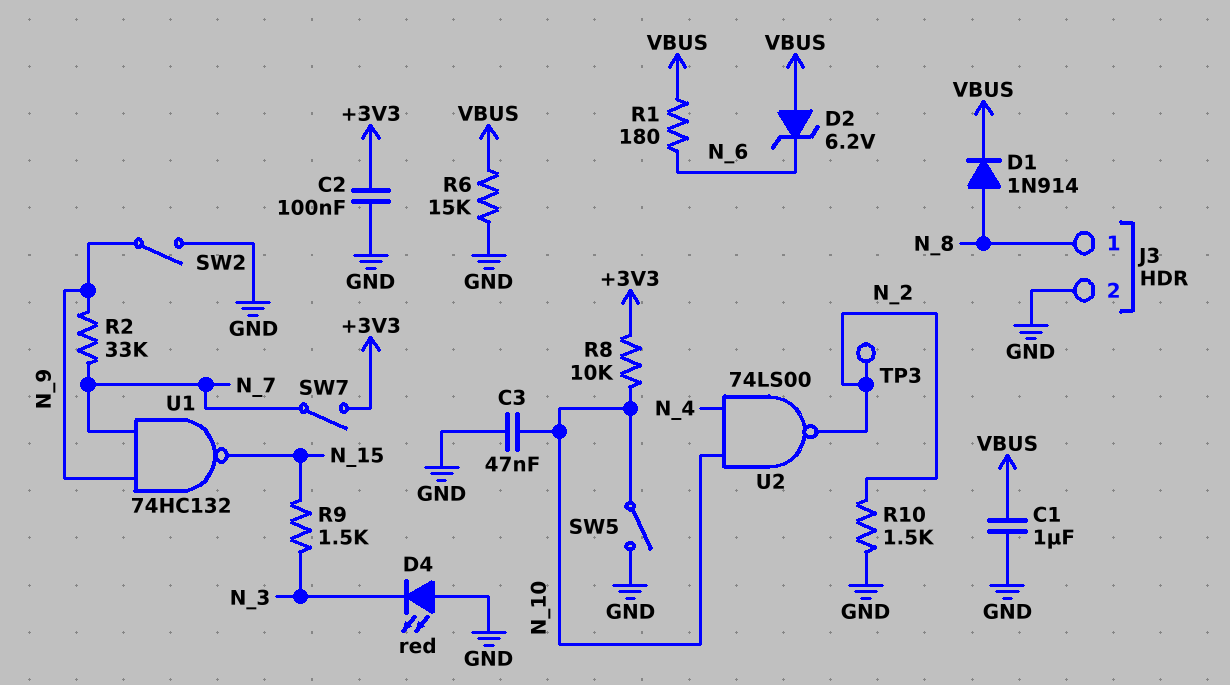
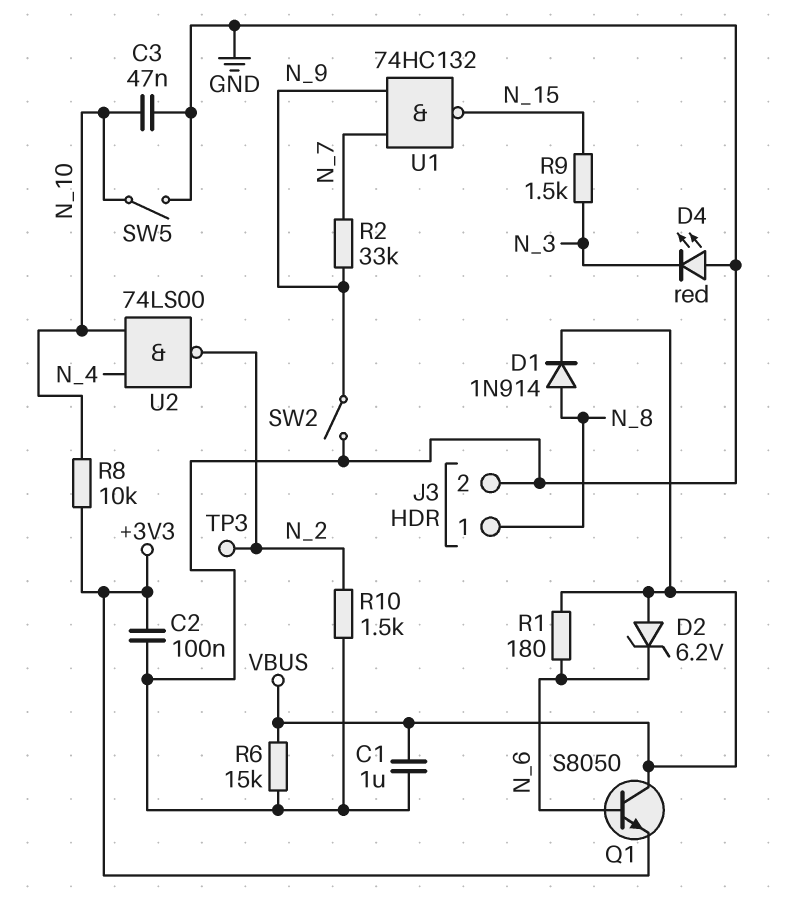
Q1: none -> NPN S8050 (B N_6, C VBUS, E +3V3)
SW7: switch (+3V3, N_7) -> none

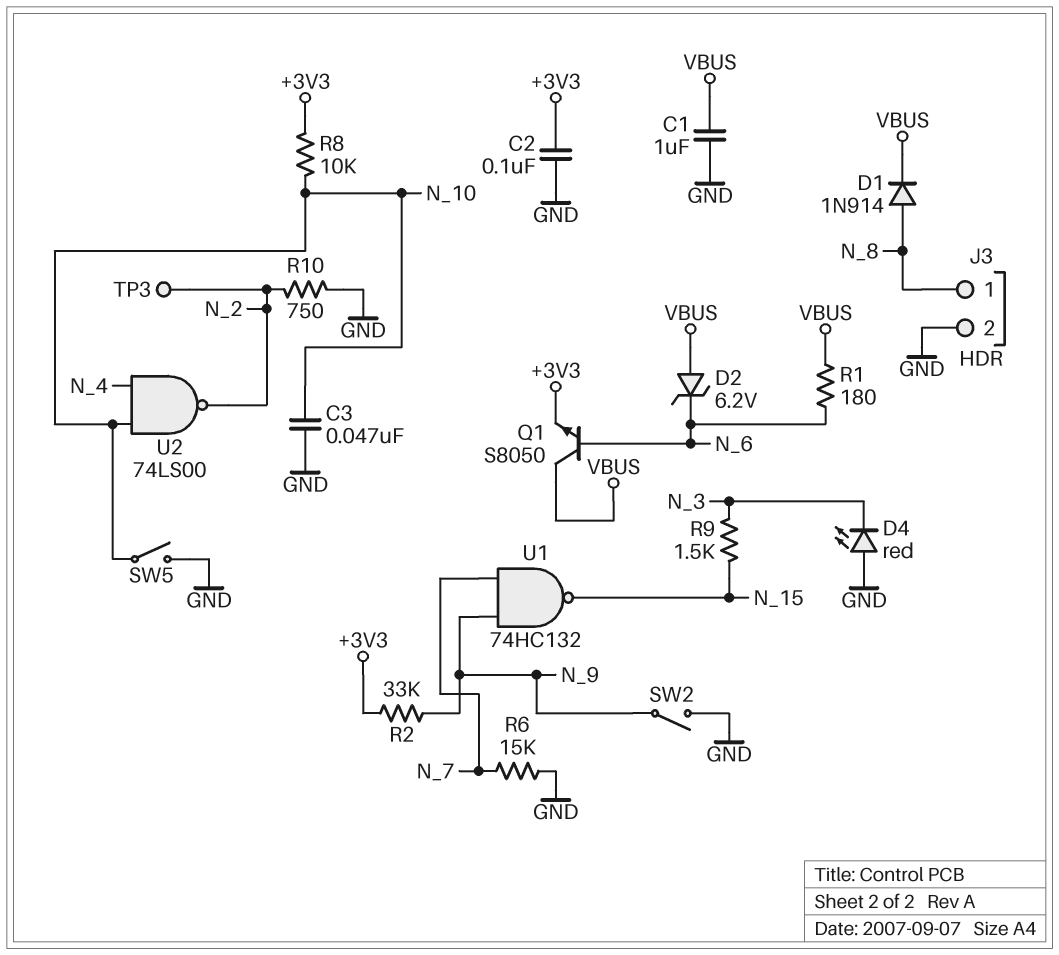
R2: 33k (N_7, N_9) -> 33k (+3V3, N_9)
R6: 15k (GND, VBUS) -> 15k (GND, N_7)
R10: 1.5k (GND, N_2) -> 750 (GND, N_2)

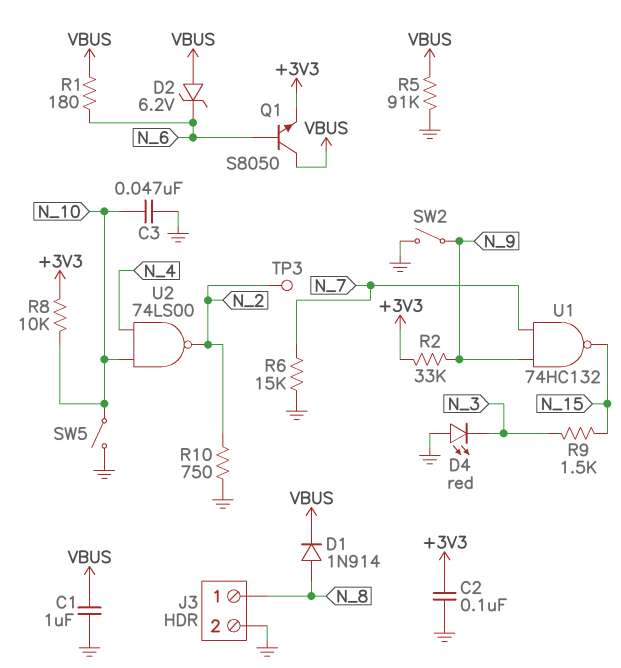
R5: none -> 91k (GND, VBUS)

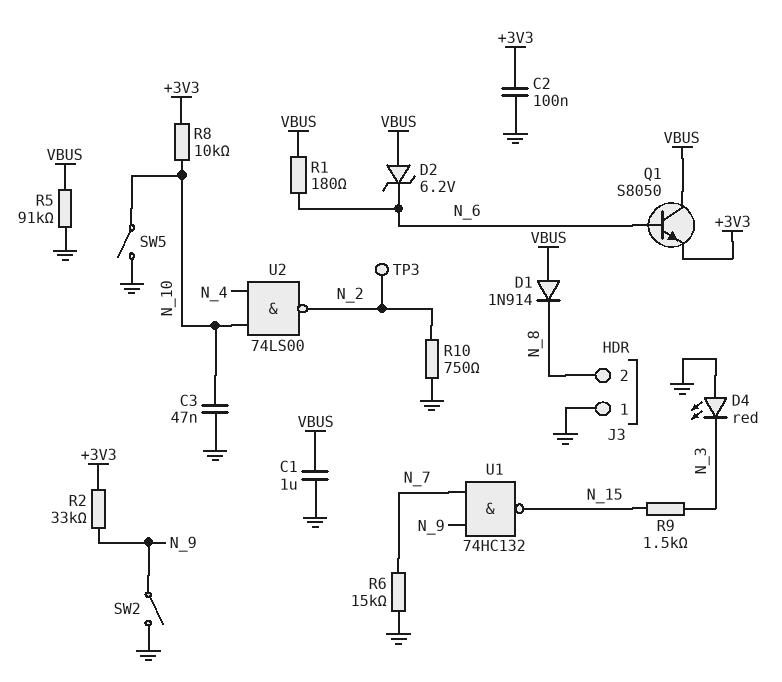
D1: diode 1N914 (A N_8, K VBUS) -> diode 1N914 (A VBUS, K N_8)
J3 pin 1: N_8 -> GND
J3 pin 2: GND -> N_8

